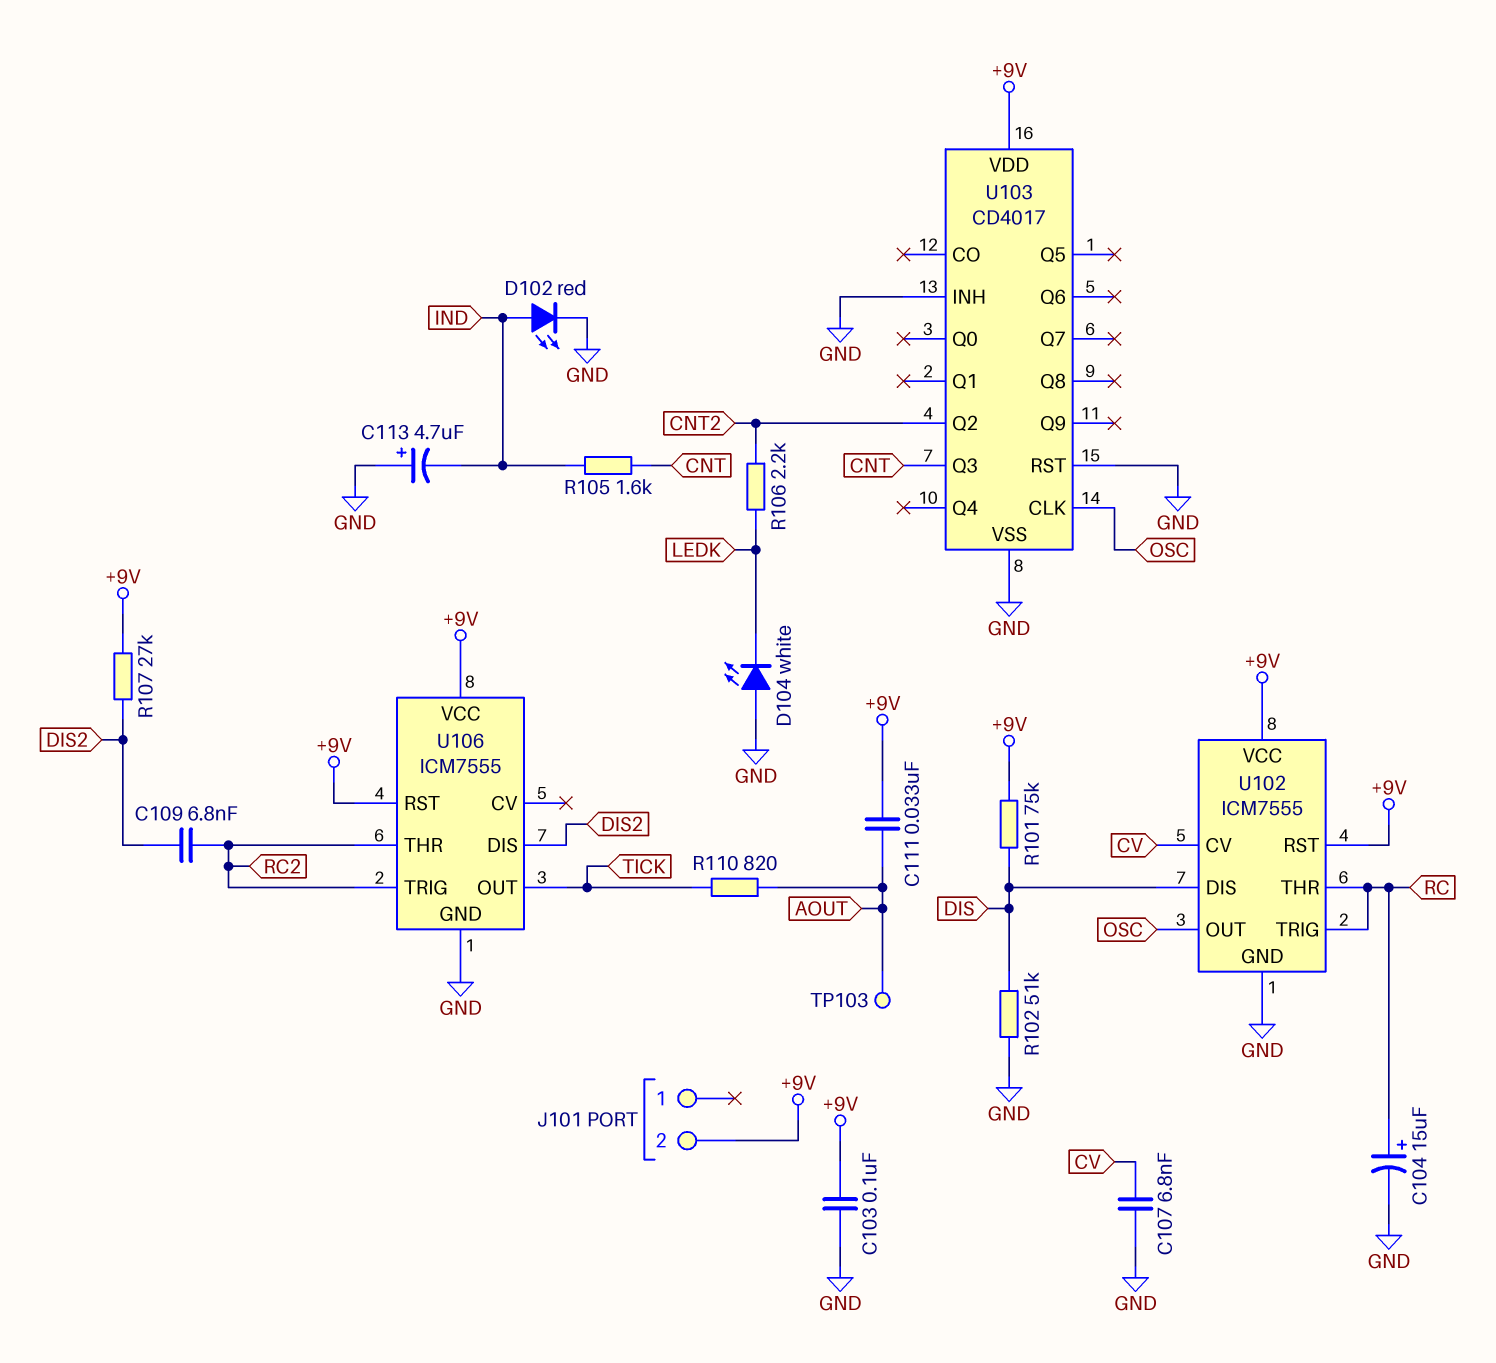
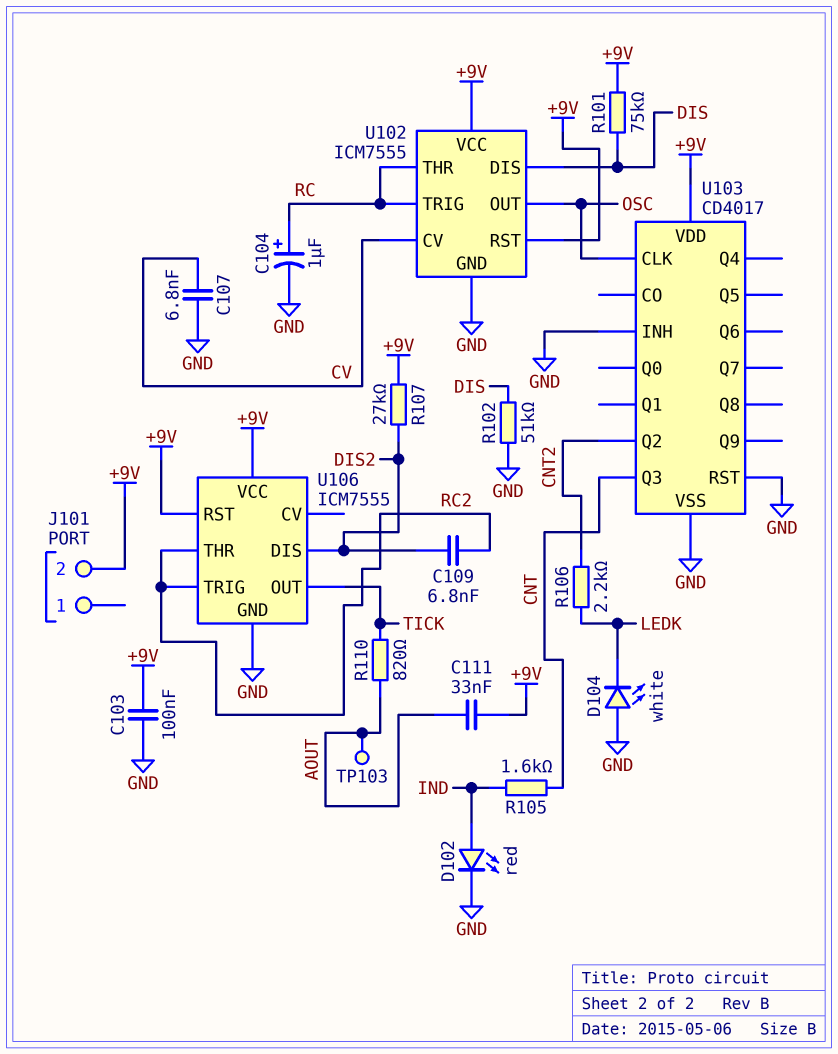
C104: 15uF (plus RC, minus GND) -> 1uF (plus RC, minus GND)
C113: 4.7uF (plus GND, minus IND) -> none

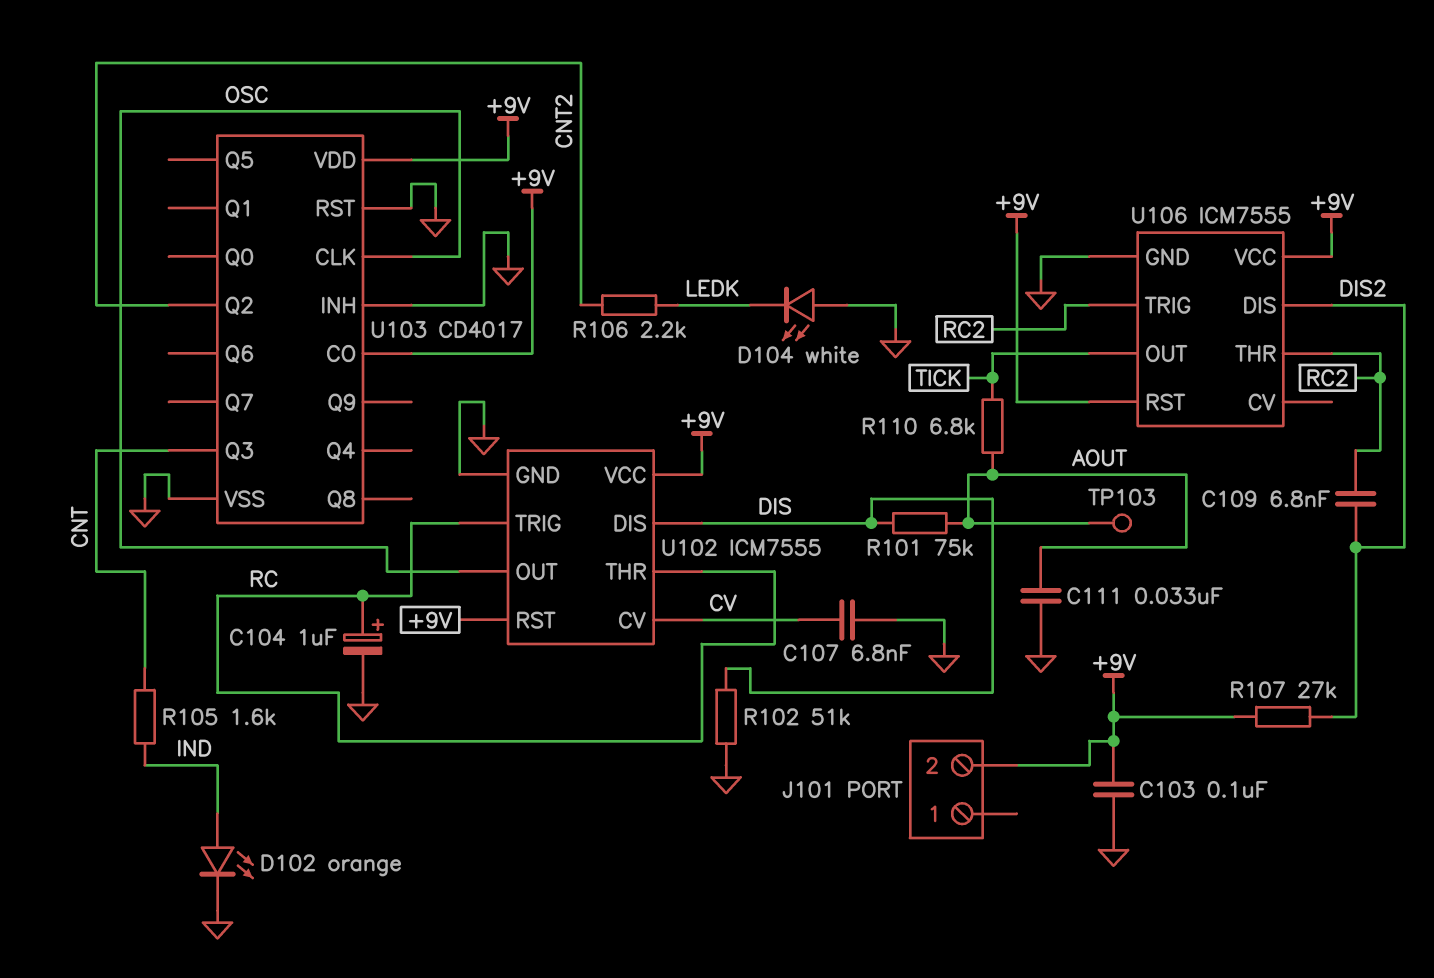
C111: 33nF (+9V, AOUT) -> 33nF (AOUT, GND)
D102: LED red (A IND, K GND) -> LED orange (A IND, K GND)
R101: 75k (+9V, DIS) -> 75k (AOUT, DIS)
R110: 820 (AOUT, TICK) -> 6.8k (AOUT, TICK)
U103 pin CO: none -> +9V

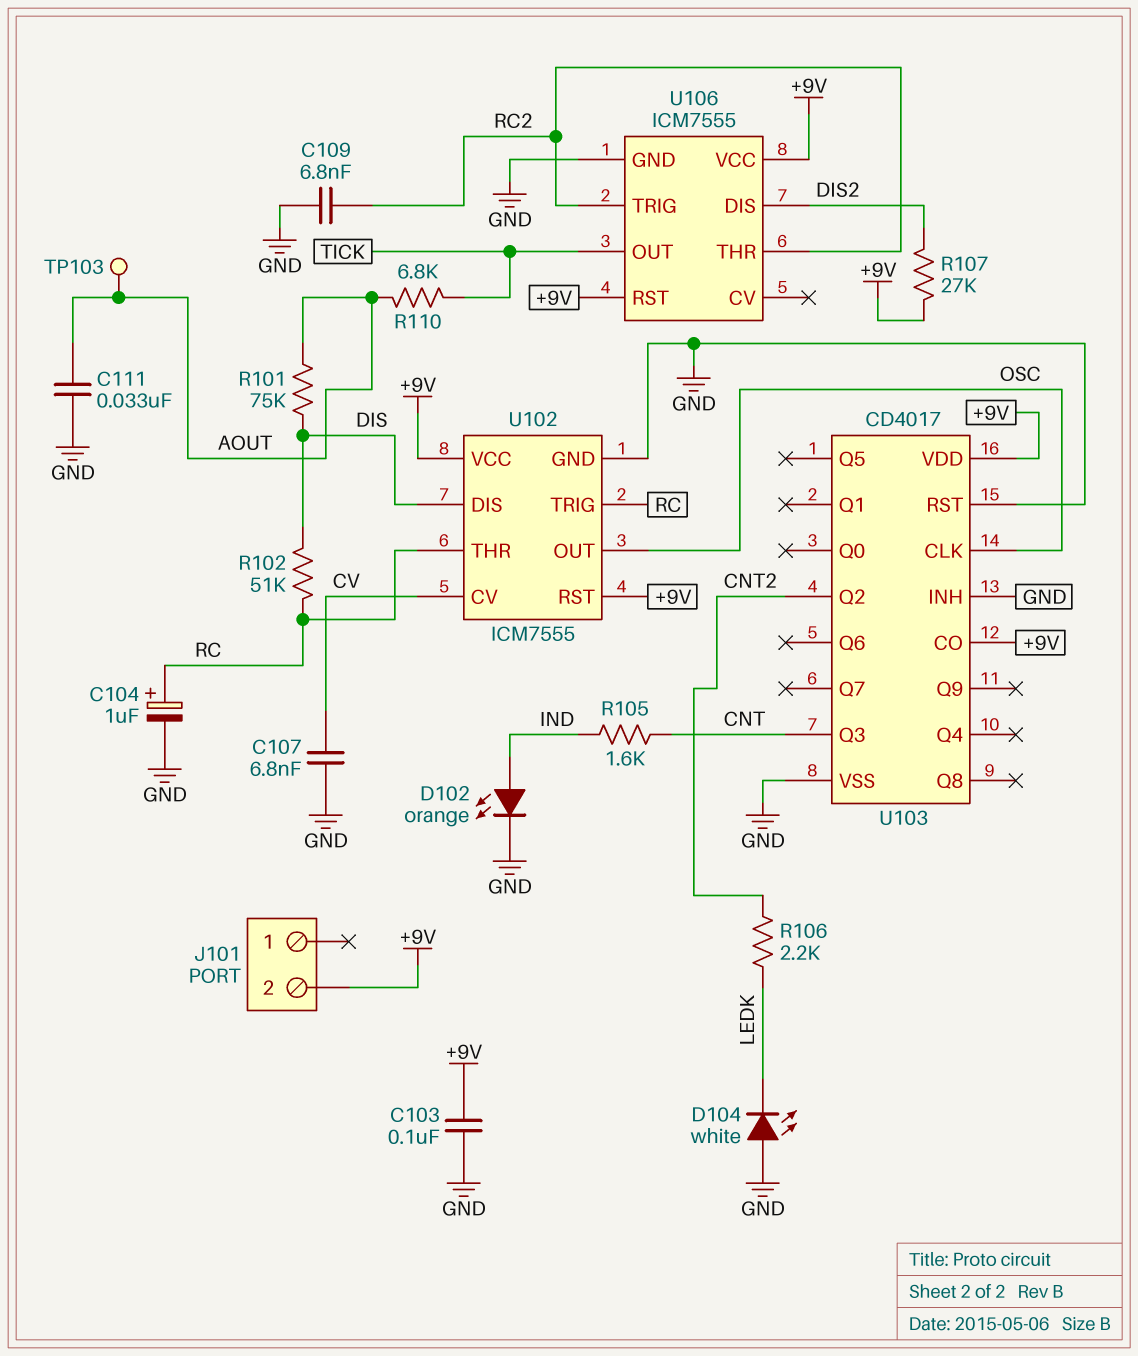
C109: 6.8nF (DIS2, RC2) -> 6.8nF (GND, RC2)
R102: 51k (DIS, GND) -> 51k (DIS, RC)

